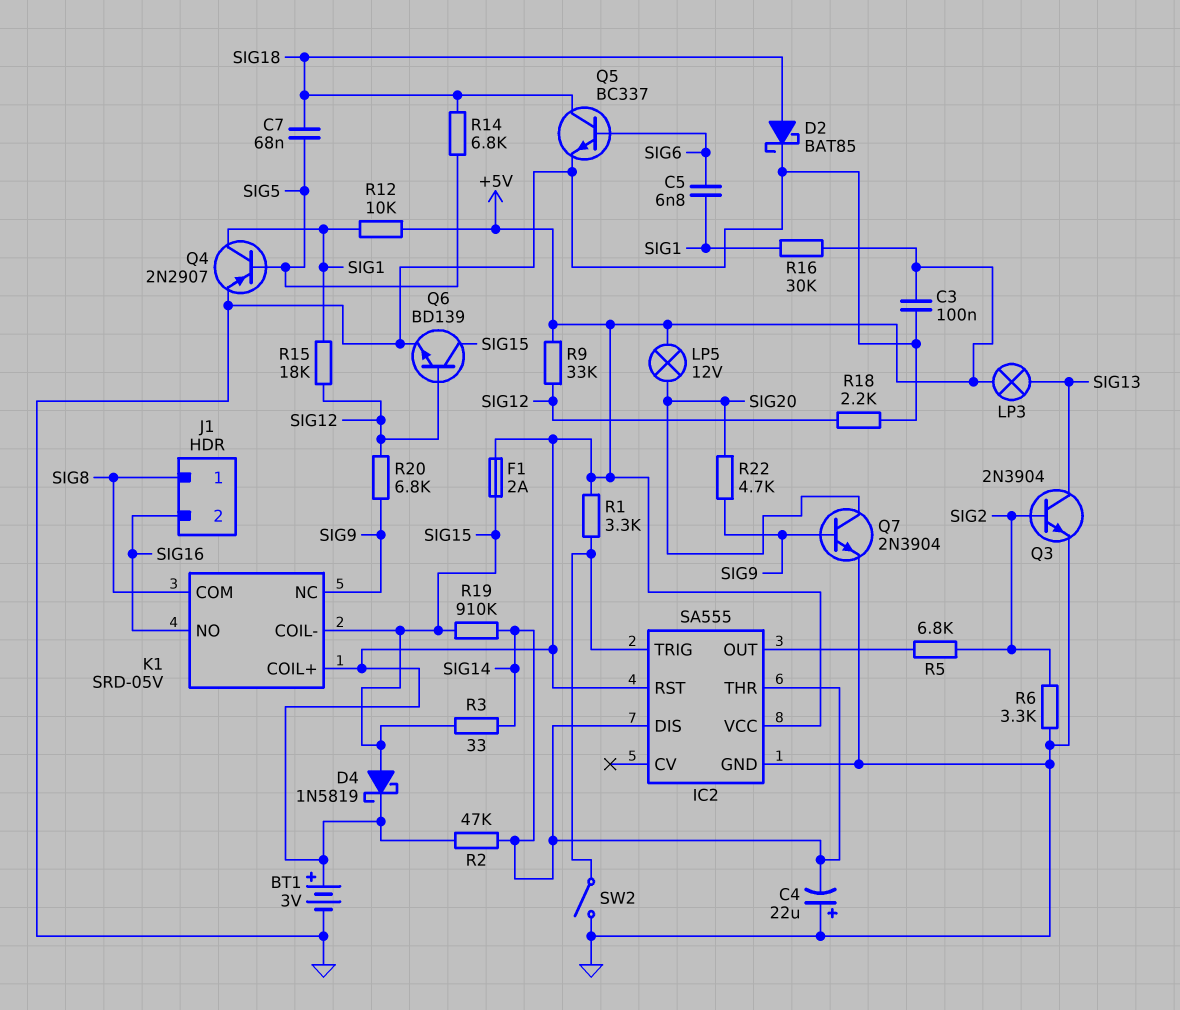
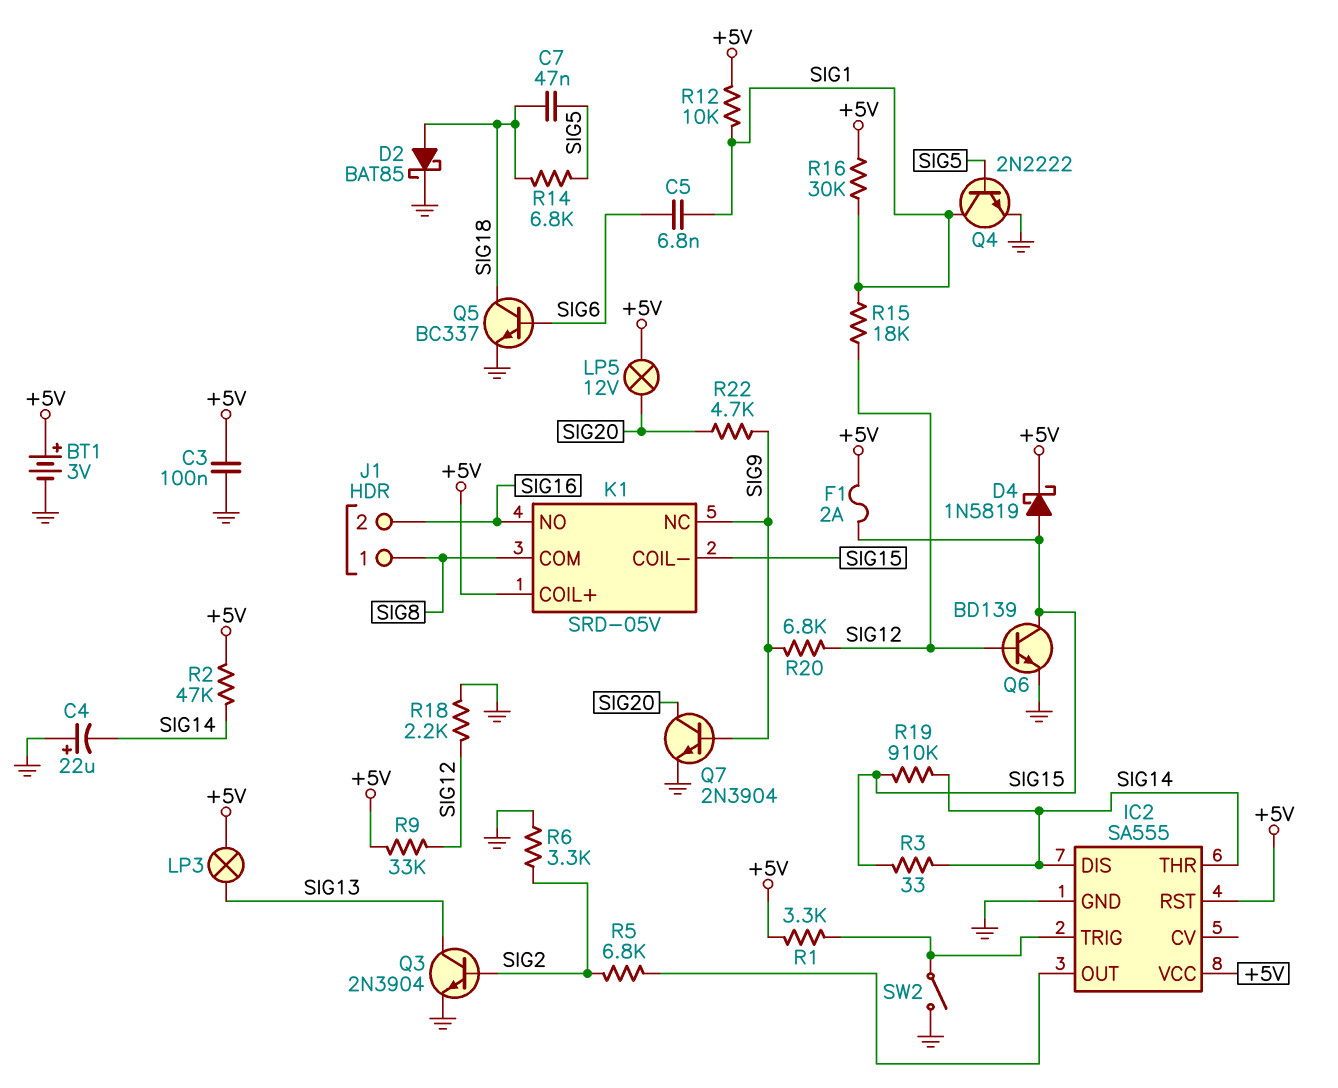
C7: 68nF (SIG5, SIG18) -> 47nF (SIG5, SIG18)
Q4: PNP 2N2907 (B SIG5, C SIG1, E GND) -> NPN 2N2222 (B SIG5, C SIG1, E GND)

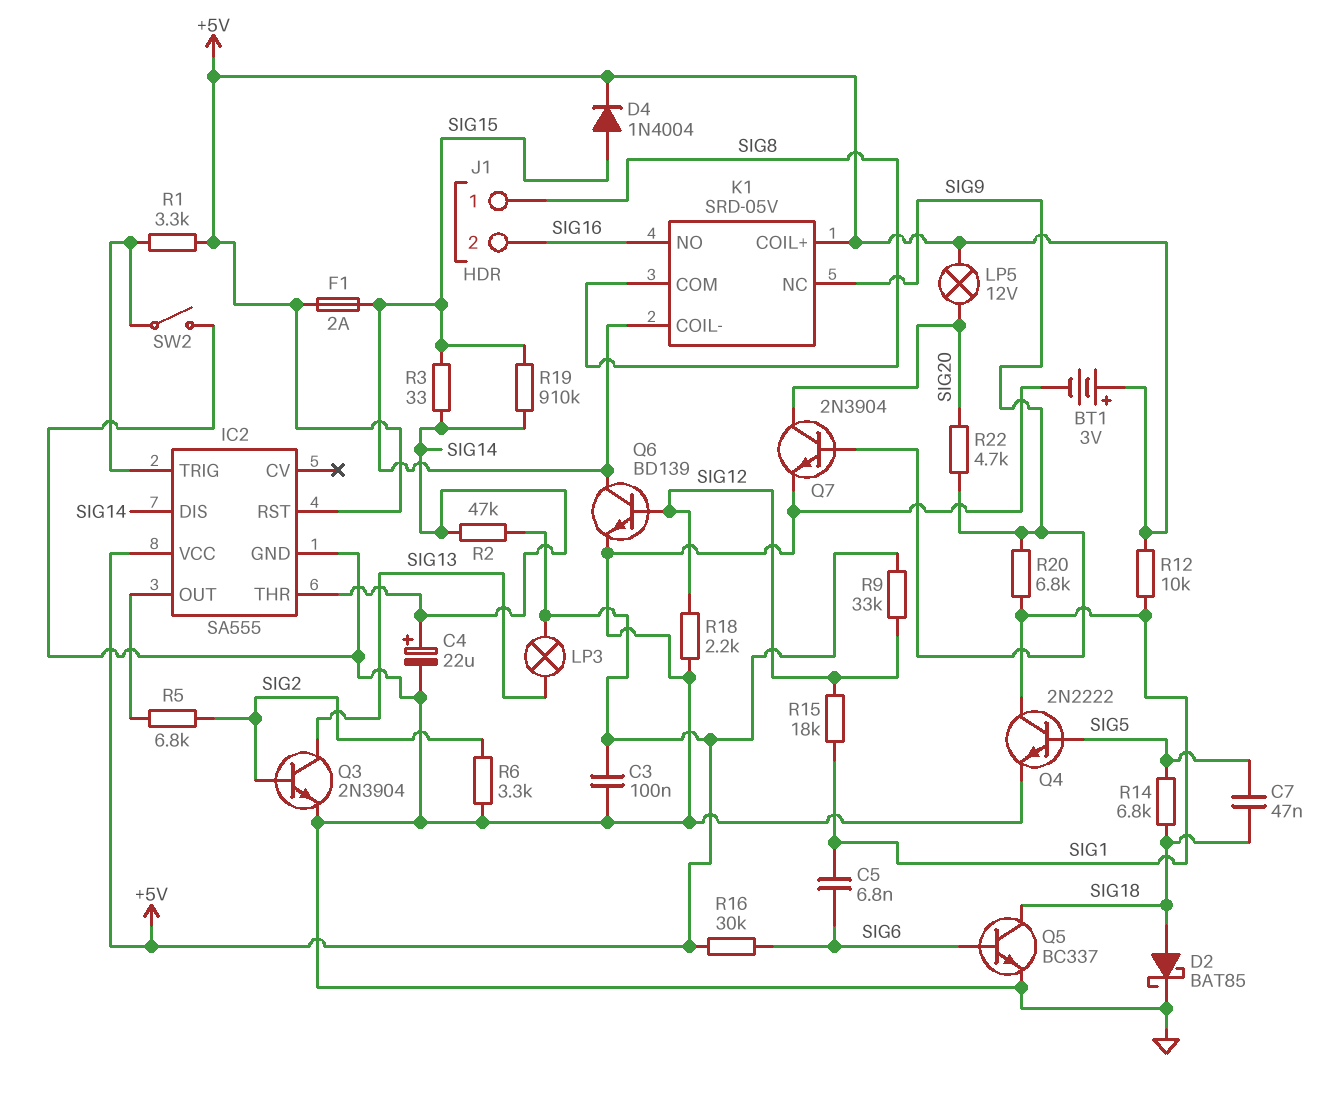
C4: 22uF (plus GND, minus SIG14) -> 22uF (plus SIG14, minus GND)
D4: schottky 1N5819 (A SIG15, K +5V) -> diode 1N4004 (A SIG15, K +5V)
R16: 30k (+5V, SIG1) -> 30k (+5V, SIG6)
R20: 6.8k (SIG9, SIG12) -> 6.8k (SIG1, SIG9)

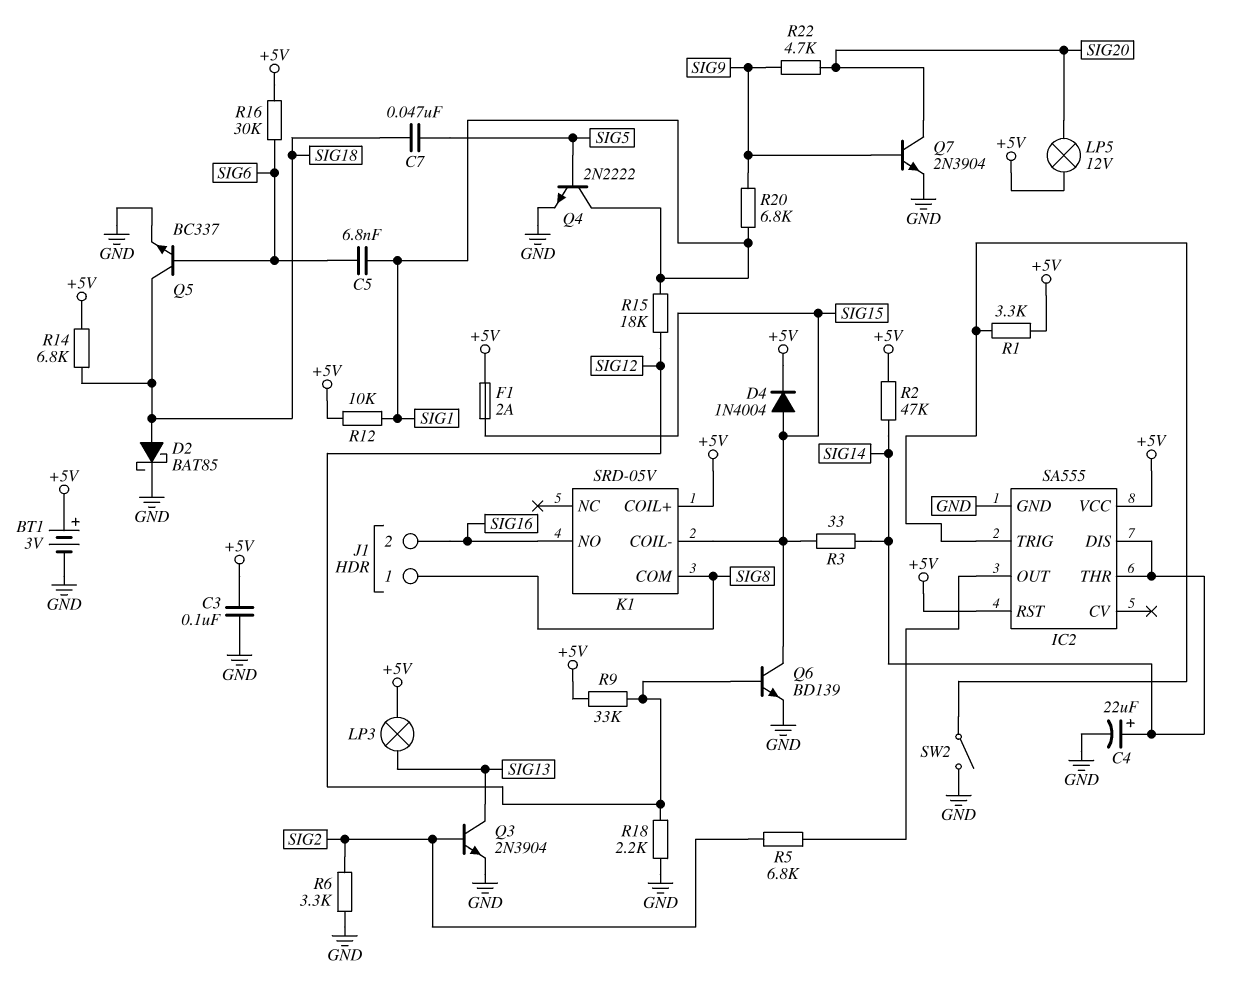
K1 pin NC: SIG9 -> none
R14: 6.8k (SIG5, SIG18) -> 6.8k (+5V, SIG18)
R19: 910k (SIG14, SIG15) -> none

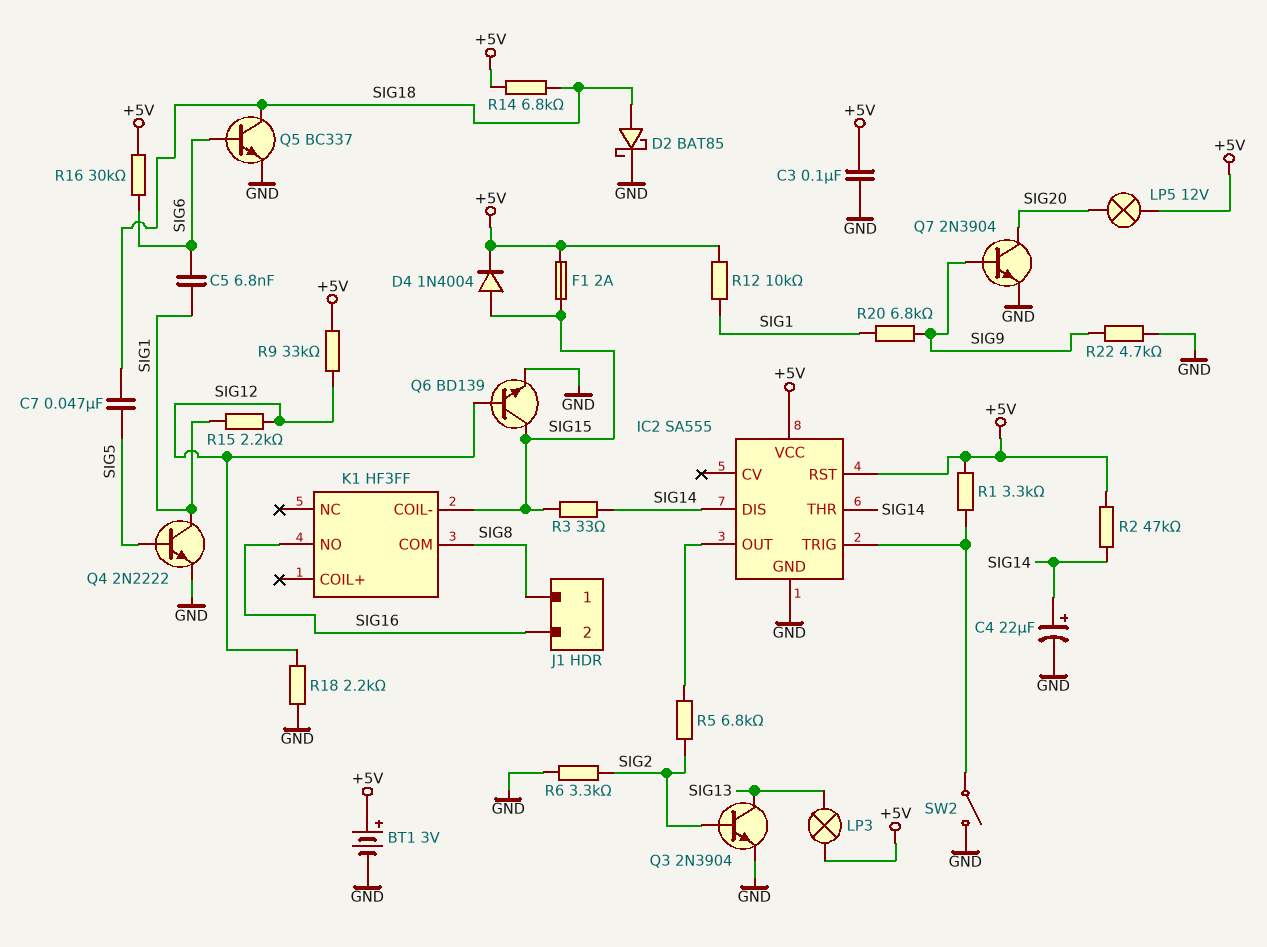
K1: SRD-05V -> HF3FF
K1 pin COIL+: +5V -> none
R15: 18k (SIG1, SIG12) -> 2.2k (SIG1, SIG12)
R22: 4.7k (SIG9, SIG20) -> 4.7k (GND, SIG9)

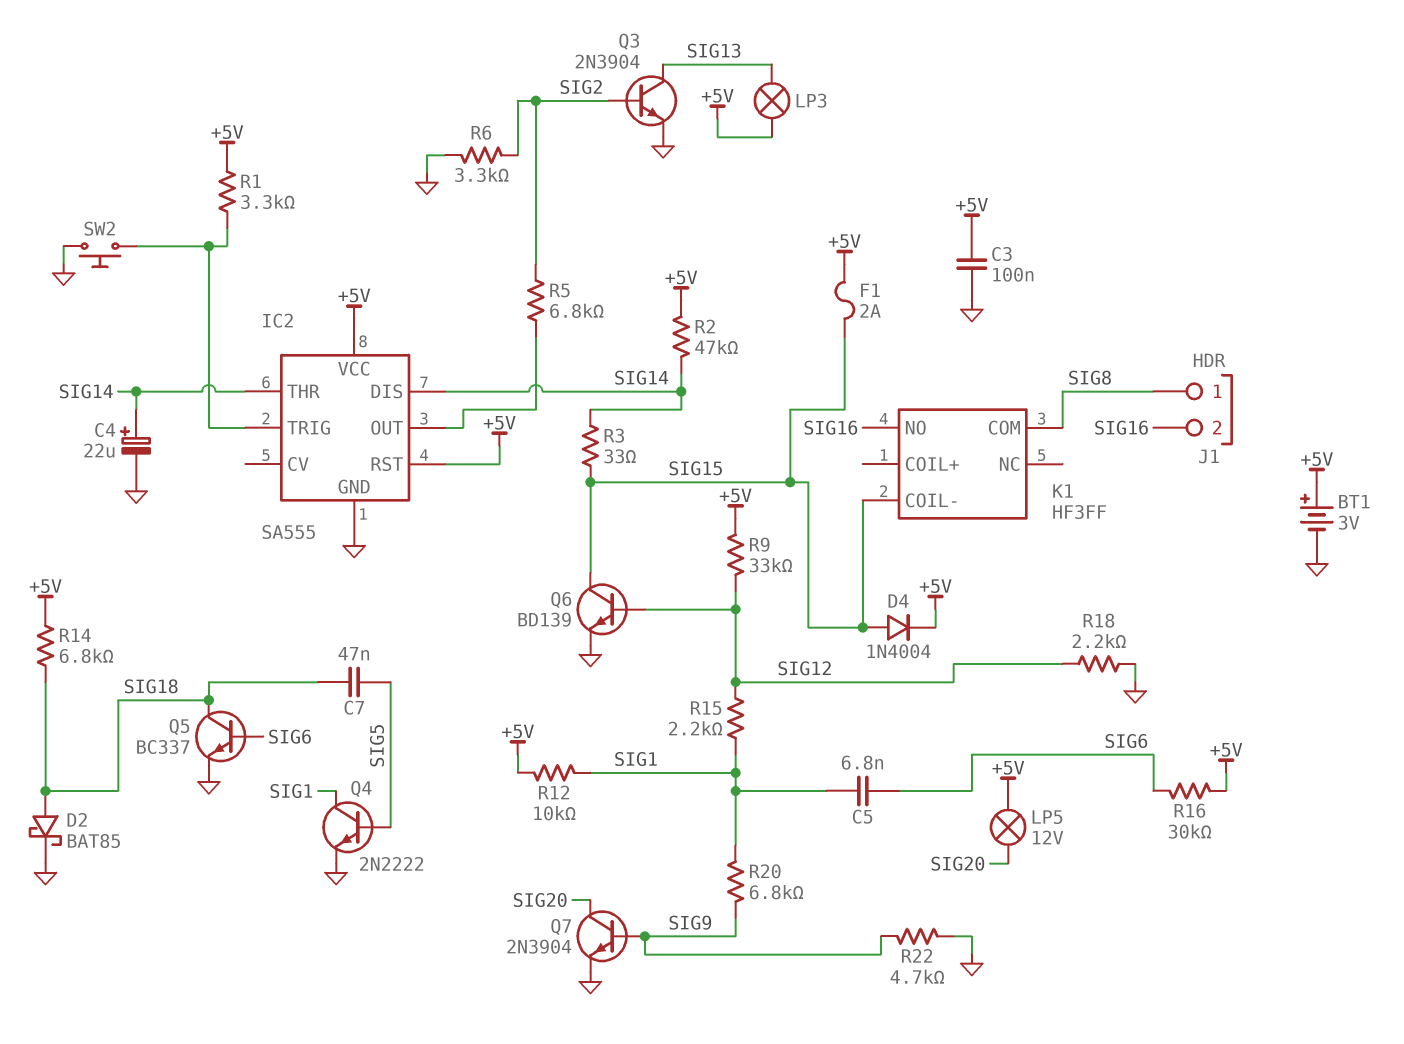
SW2: switch (GND, IC2/TRIG) -> button (GND, IC2/TRIG)

